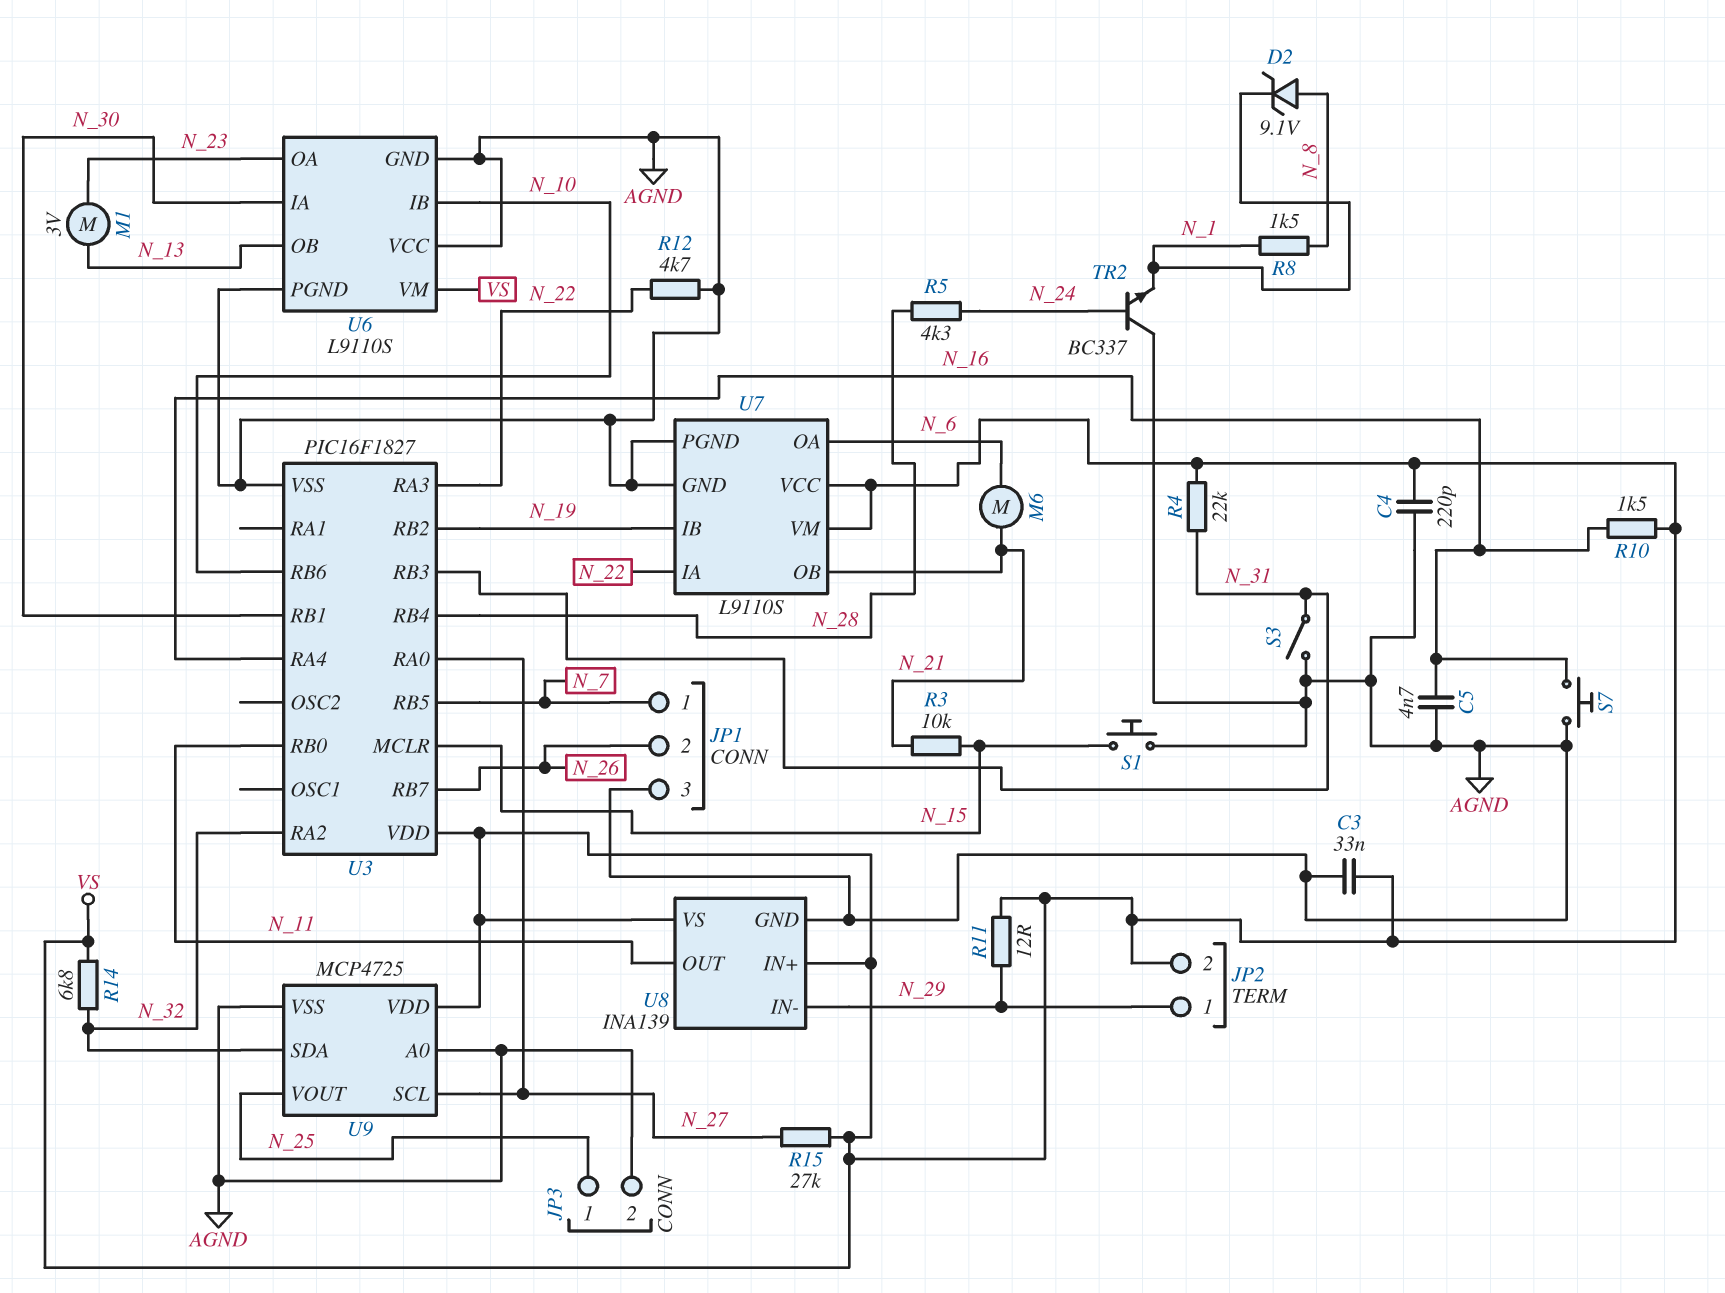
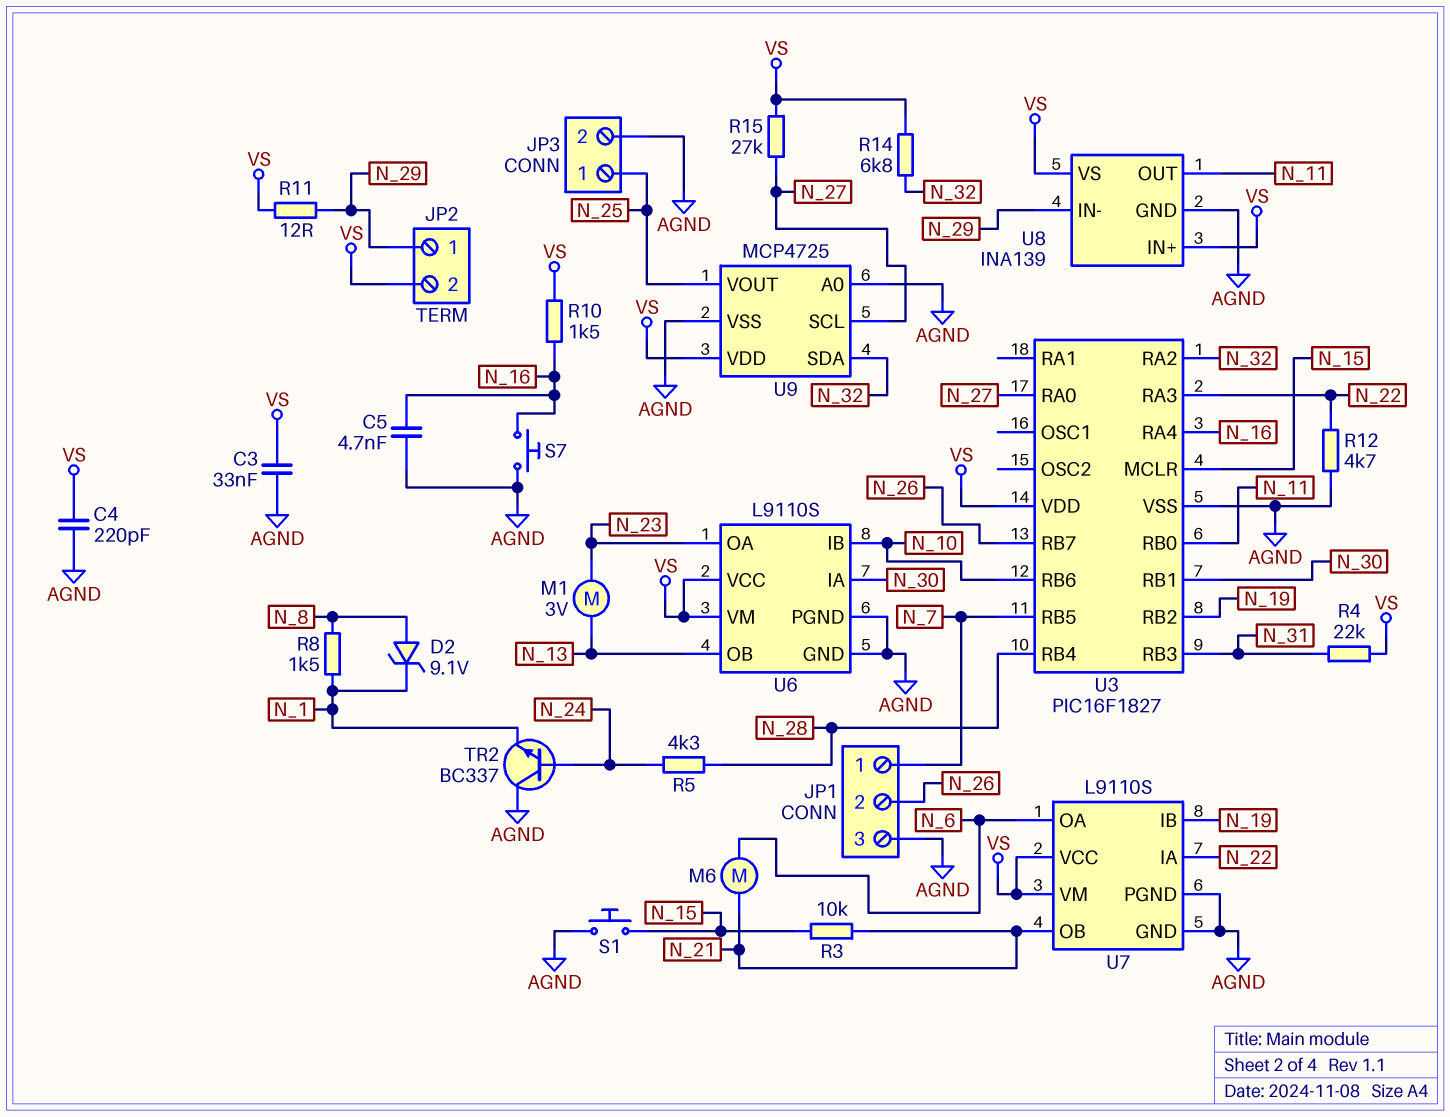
S3: switch (AGND, N_31) -> none
U6 pin VCC: AGND -> VS

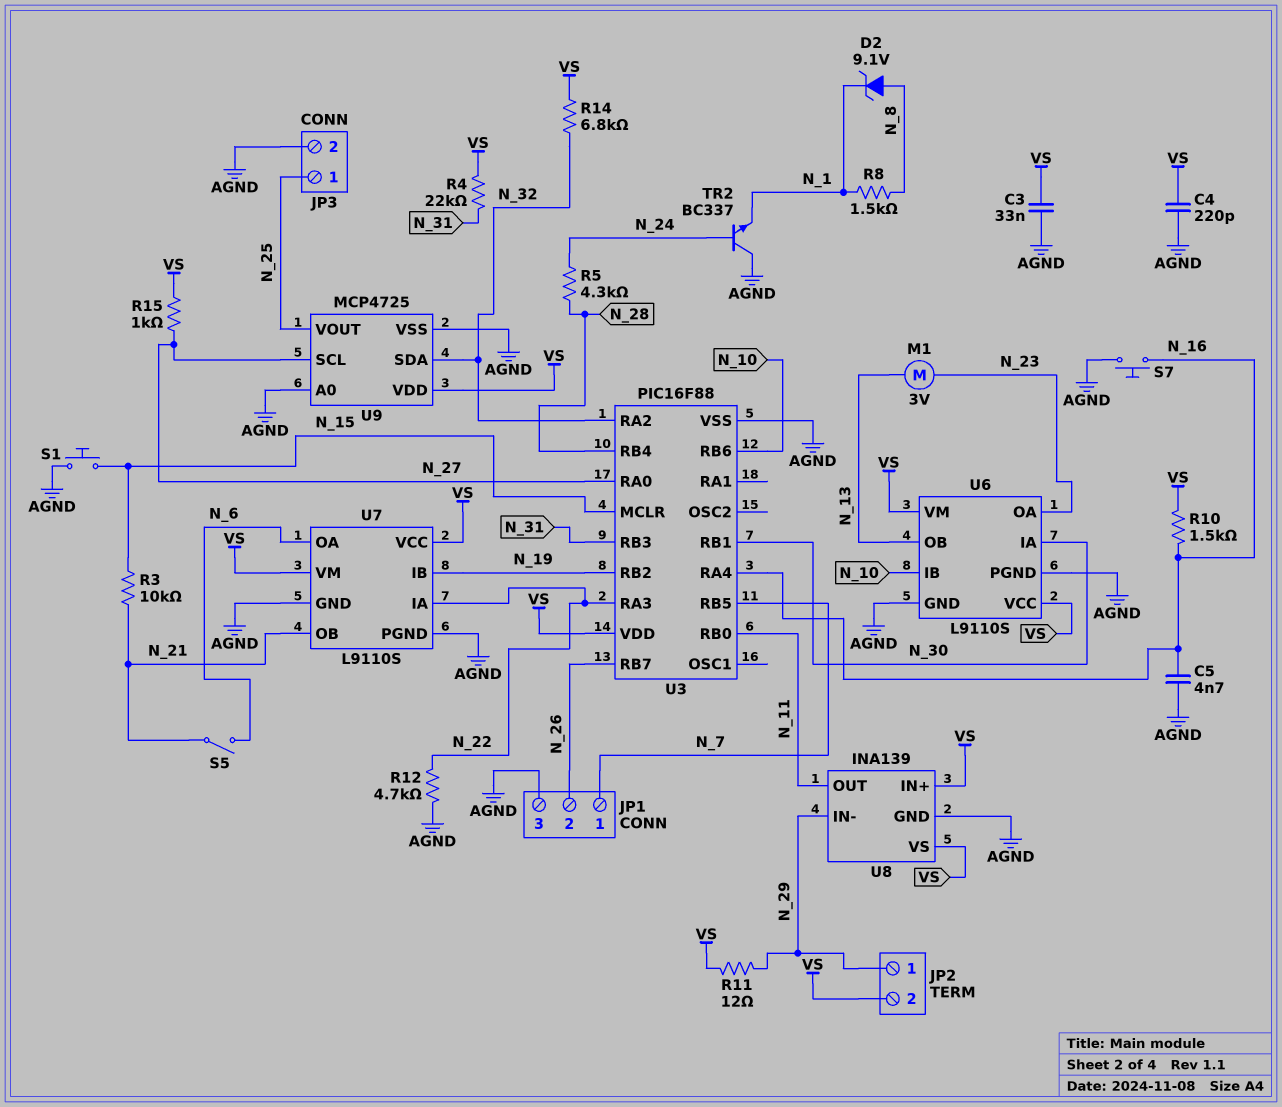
M6: motor (N_6, N_21) -> none
R15: 27k (N_27, VS) -> 1k (N_27, VS)
S5: none -> switch (N_6, N_21)
U3: PIC16F1827 -> PIC16F88

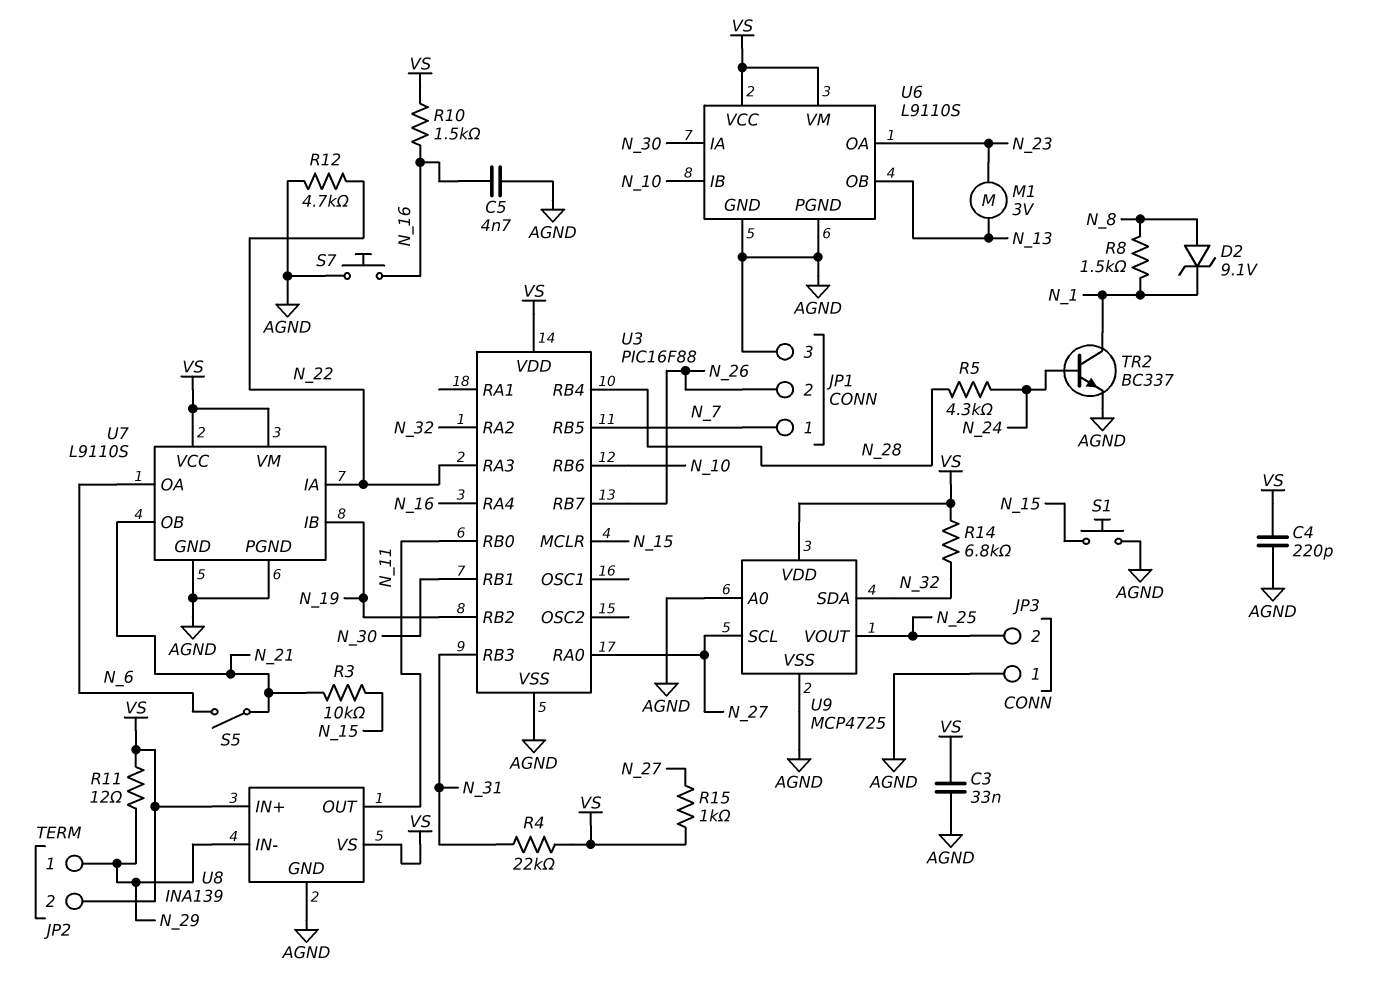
JP3 pin 1: N_25 -> AGND
JP3 pin 2: AGND -> N_25
TR2: NPN BC337 (B N_24, C AGND, E N_1) -> NPN BC337 (B N_24, C N_1, E AGND)

